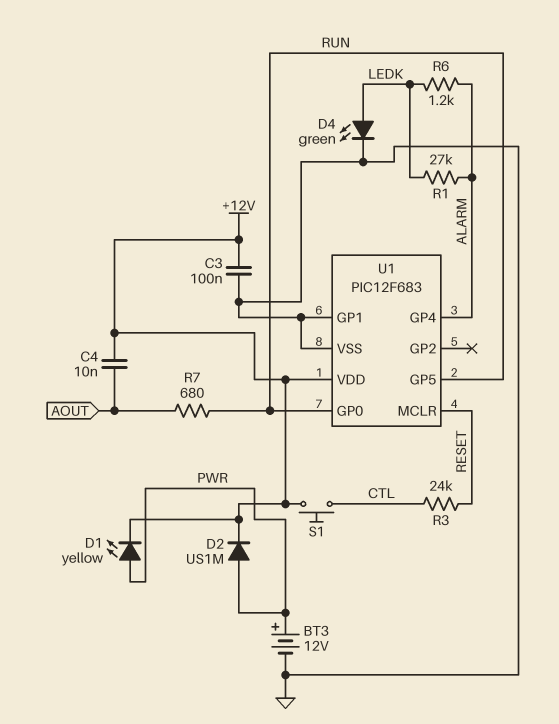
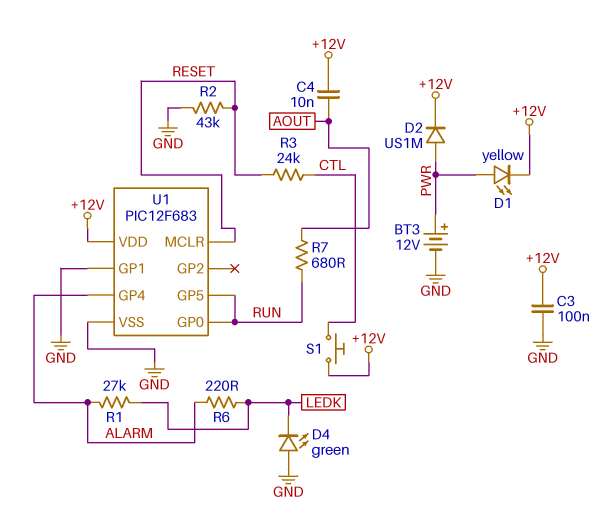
D4: LED green (A LEDK, K GND) -> LED green (A GND, K LEDK)
R2: none -> 43k (GND, RESET)
R6: 1.2k (ALARM, LEDK) -> 220 (ALARM, LEDK)

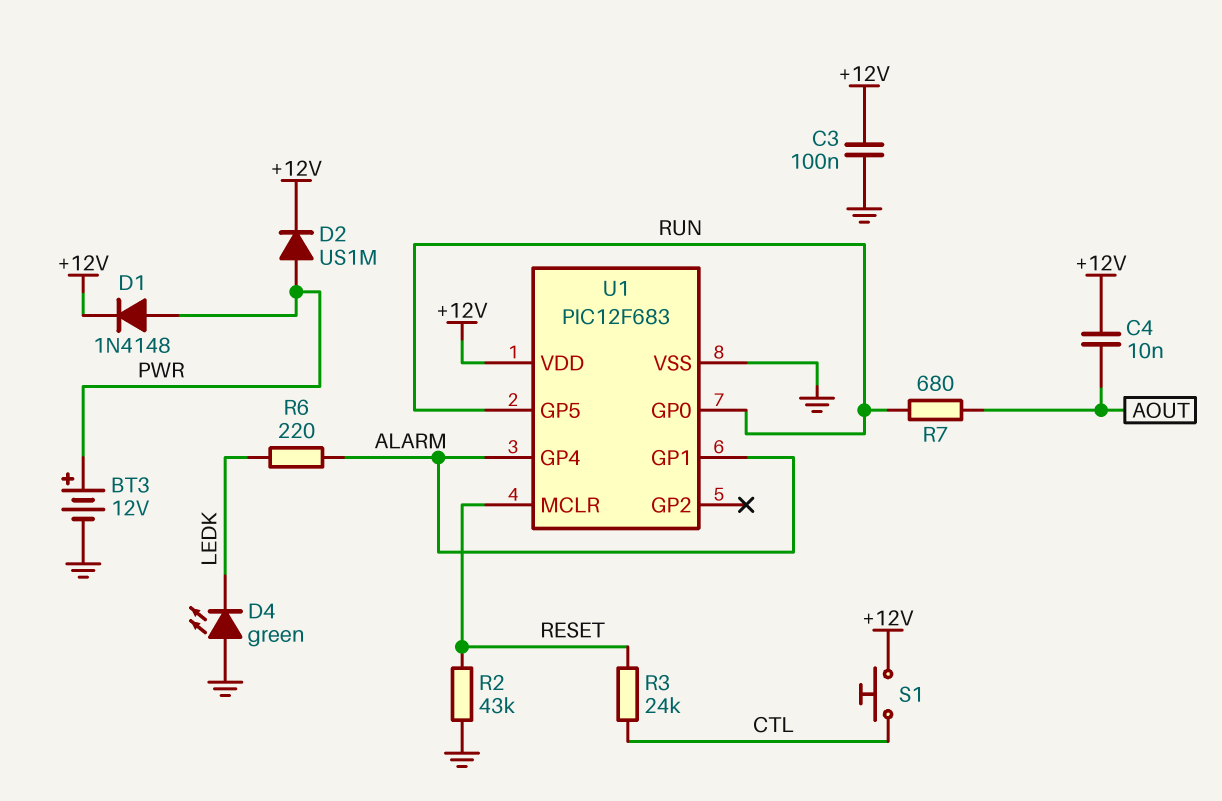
D1: LED yellow (A PWR, K +12V) -> diode 1N4148 (A PWR, K +12V)
R1: 27k (ALARM, LEDK) -> none
U1 pin GP1: GND -> ALARM

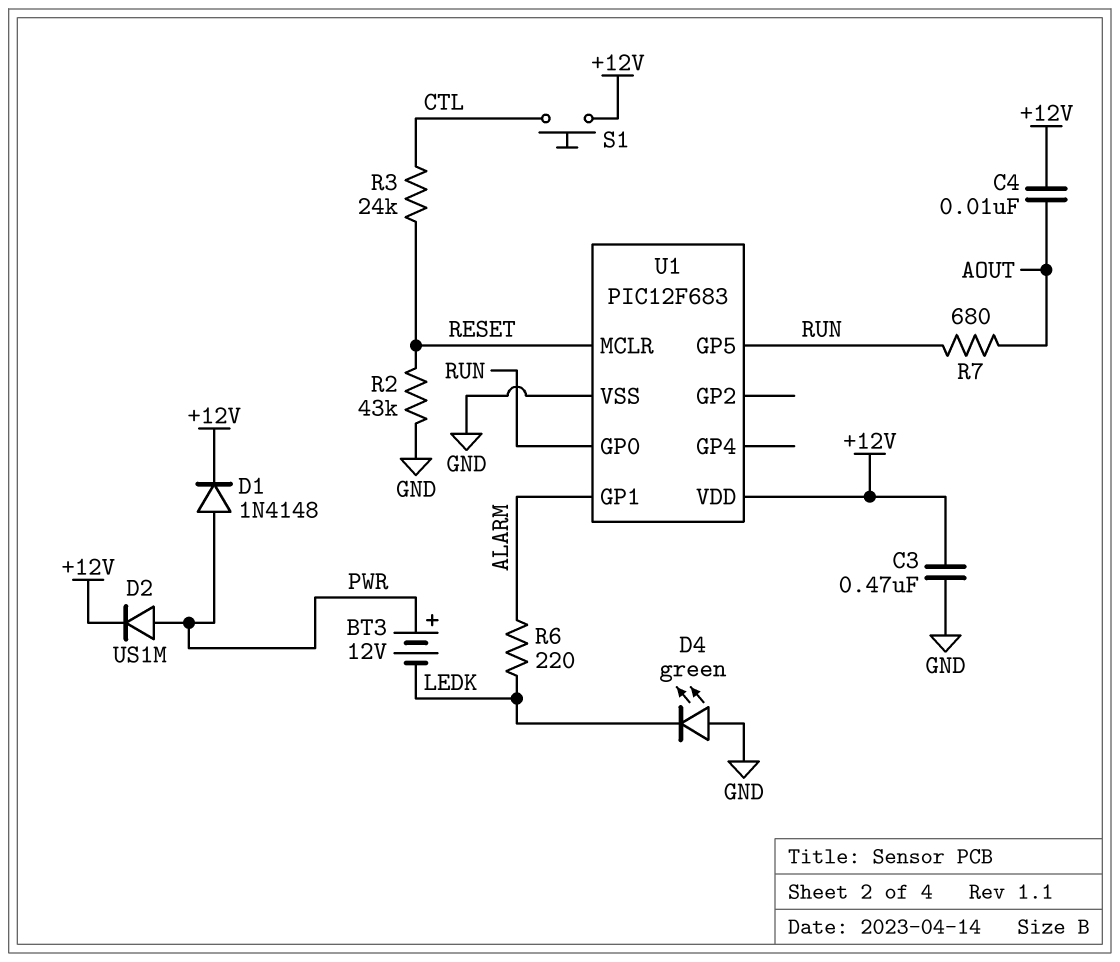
BT3: 12V (plus PWR, minus GND) -> 12V (plus PWR, minus LEDK)
C3: 100nF (+12V, GND) -> 470nF (+12V, GND)
U1 pin GP4: ALARM -> none

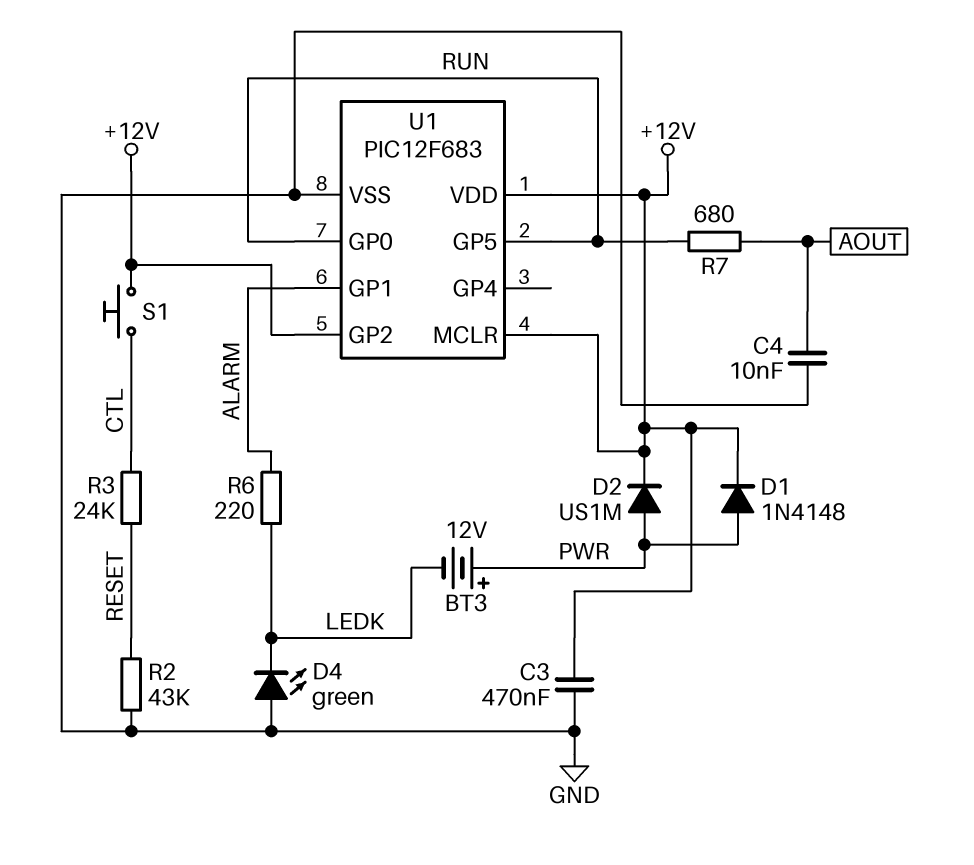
C4: 10nF (+12V, AOUT) -> 10nF (AOUT, GND)
U1 pin GP2: none -> +12V
U1 pin MCLR: RESET -> +12V

